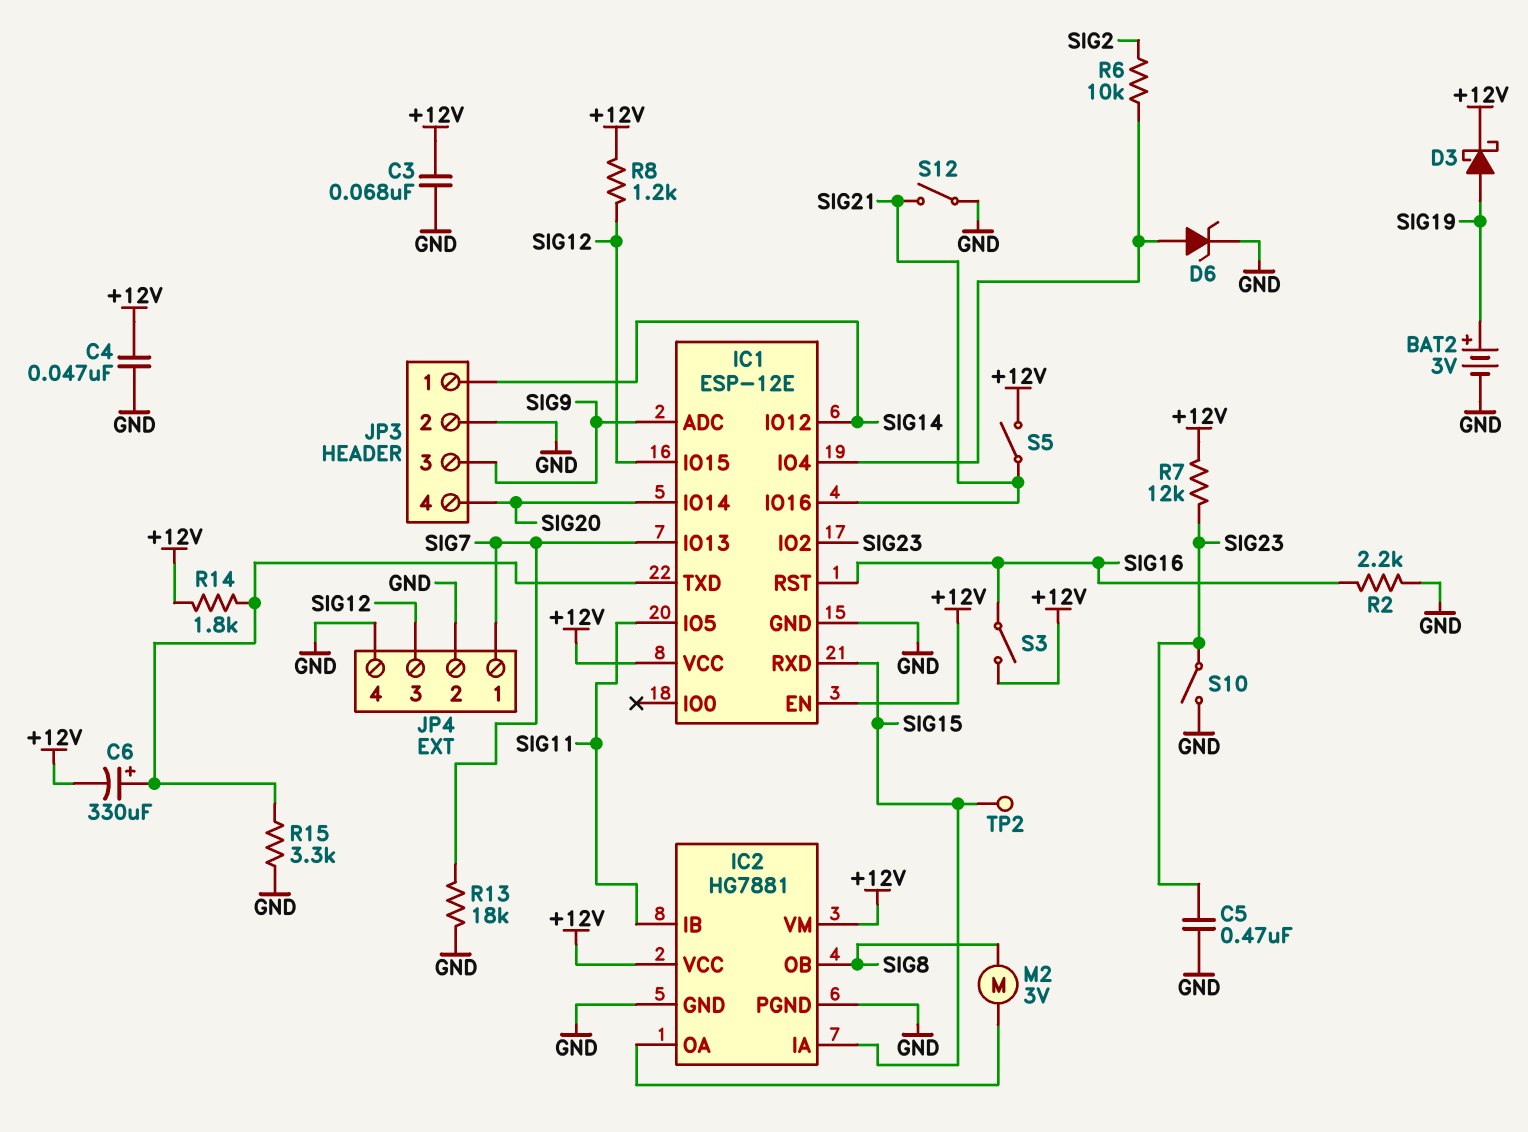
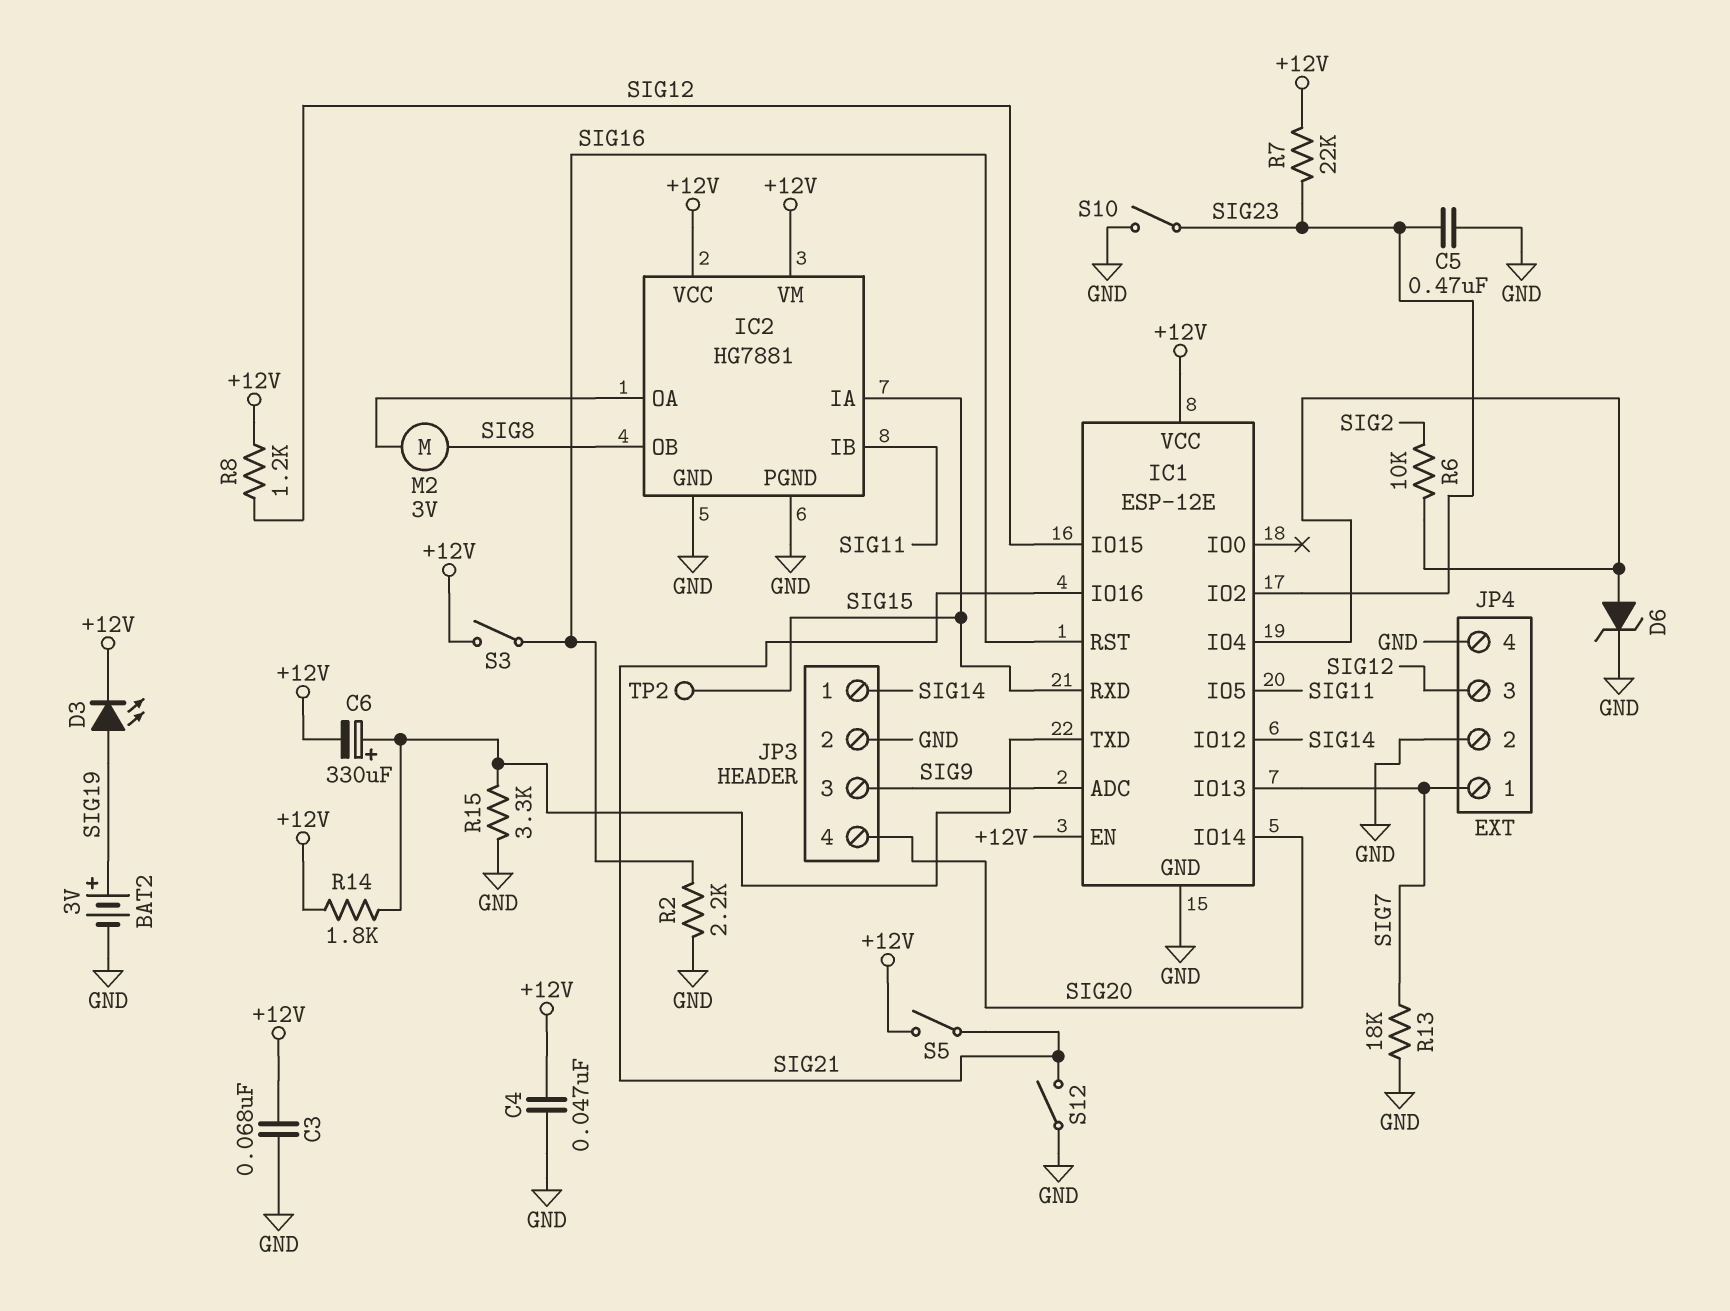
D3: schottky (A SIG19, K +12V) -> LED (A SIG19, K +12V)
R7: 12k (+12V, SIG23) -> 22k (+12V, SIG23)

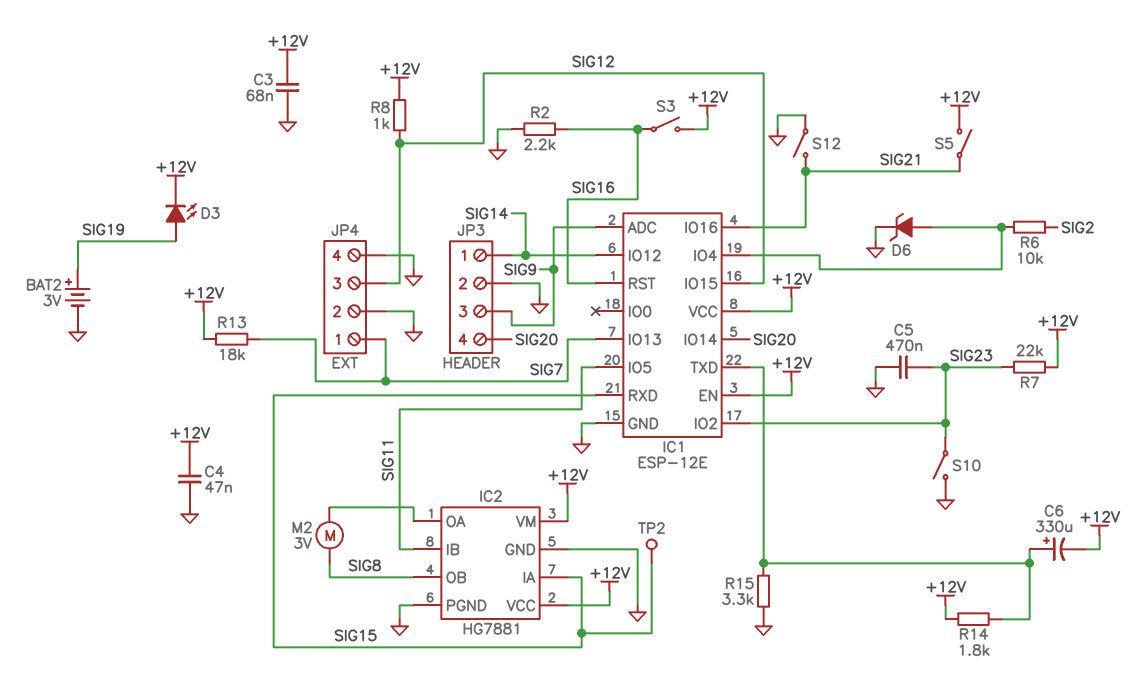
R8: 1.2k (+12V, SIG12) -> 1k (+12V, SIG12)
R13: 18k (GND, SIG7) -> 18k (+12V, SIG7)

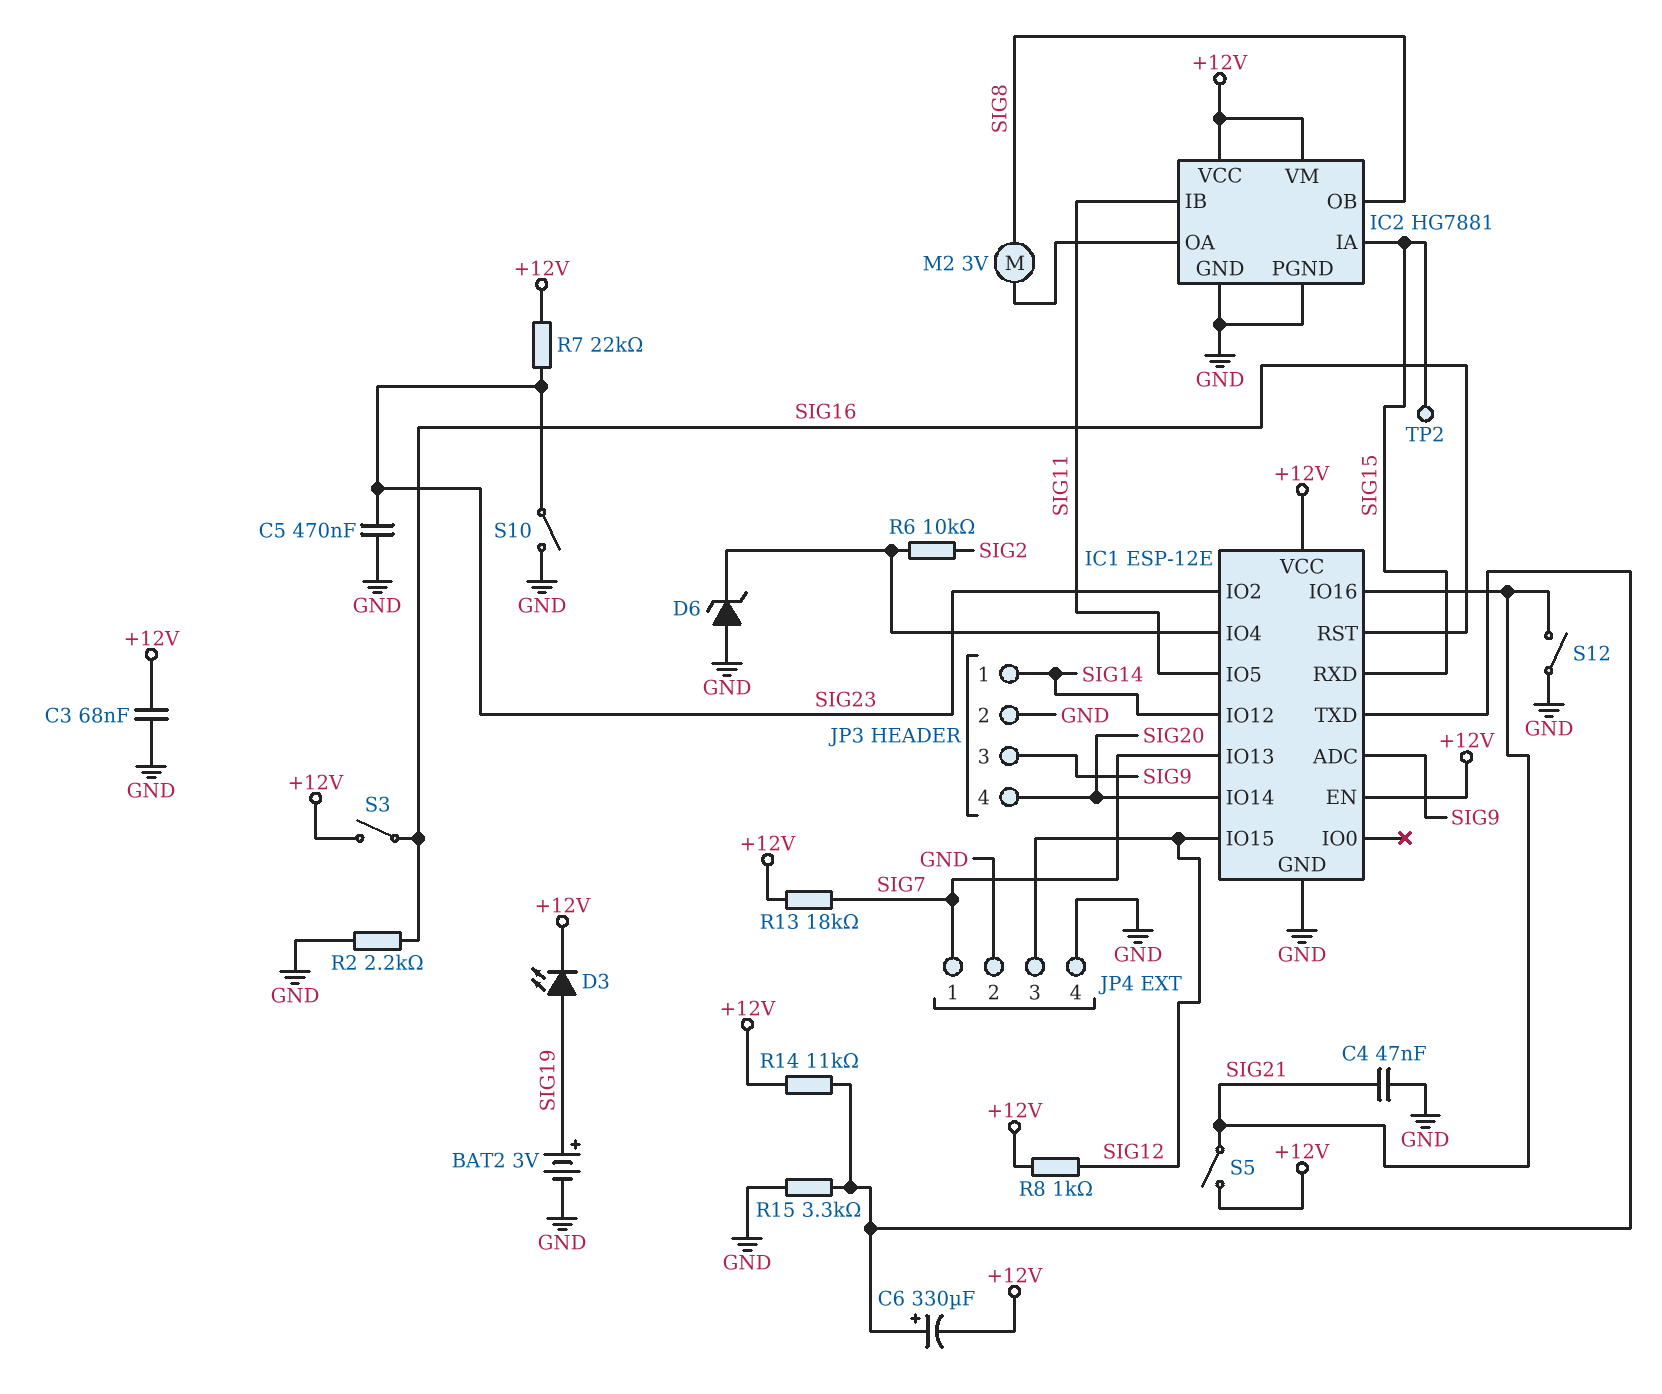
C4: 47nF (+12V, GND) -> 47nF (GND, SIG21)
D6: zener (A IC1/IO4, K GND) -> zener (A GND, K IC1/IO4)
R14: 1.8k (+12V, IC1/TXD) -> 11k (+12V, IC1/TXD)

